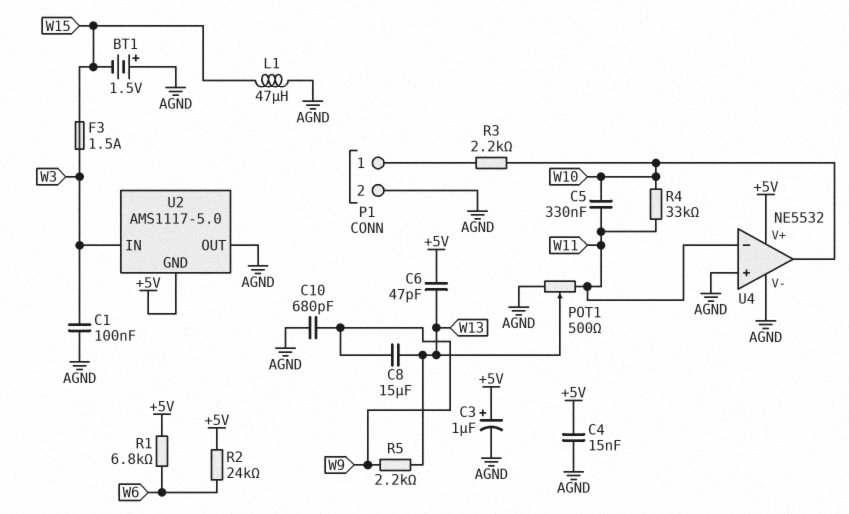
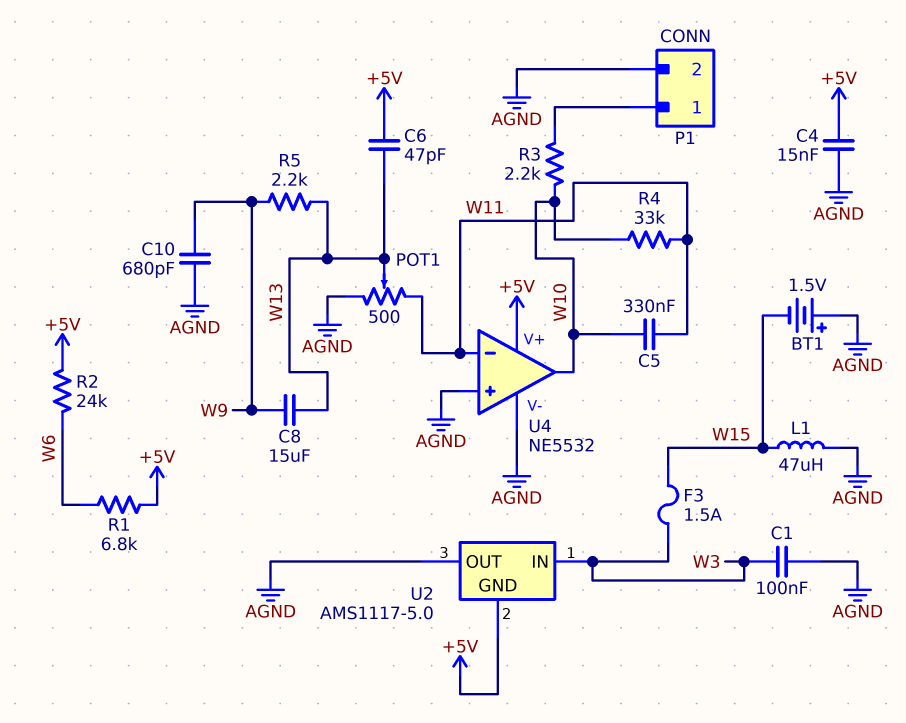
C3: 1uF (plus +5V, minus AGND) -> none

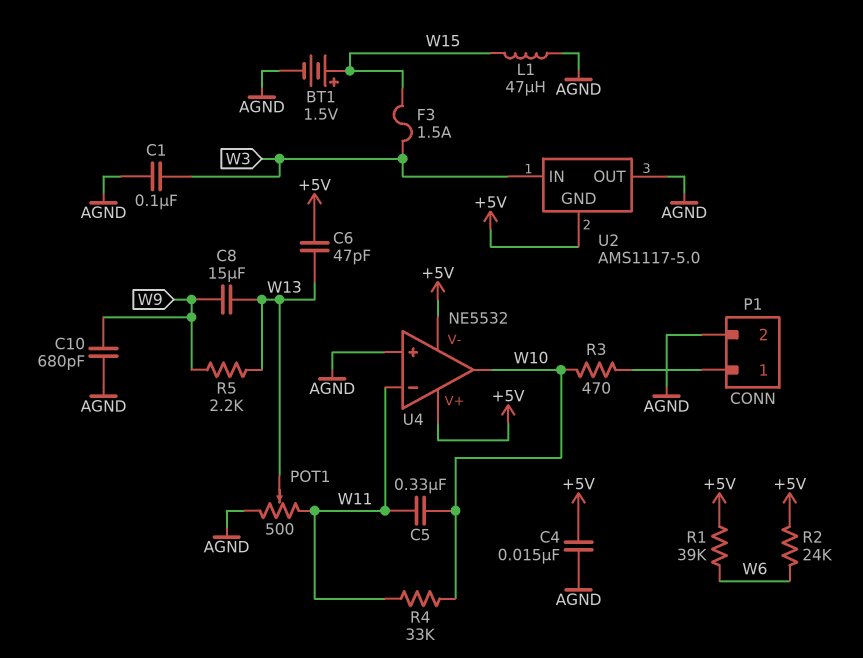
BT1: 1.5V (plus AGND, minus W15) -> 1.5V (plus W15, minus AGND)
R1: 6.8k (+5V, W6) -> 39k (+5V, W6)
R3: 2.2k (P1/1, W10) -> 470 (P1/1, W10)
U4 pin V-: AGND -> +5V

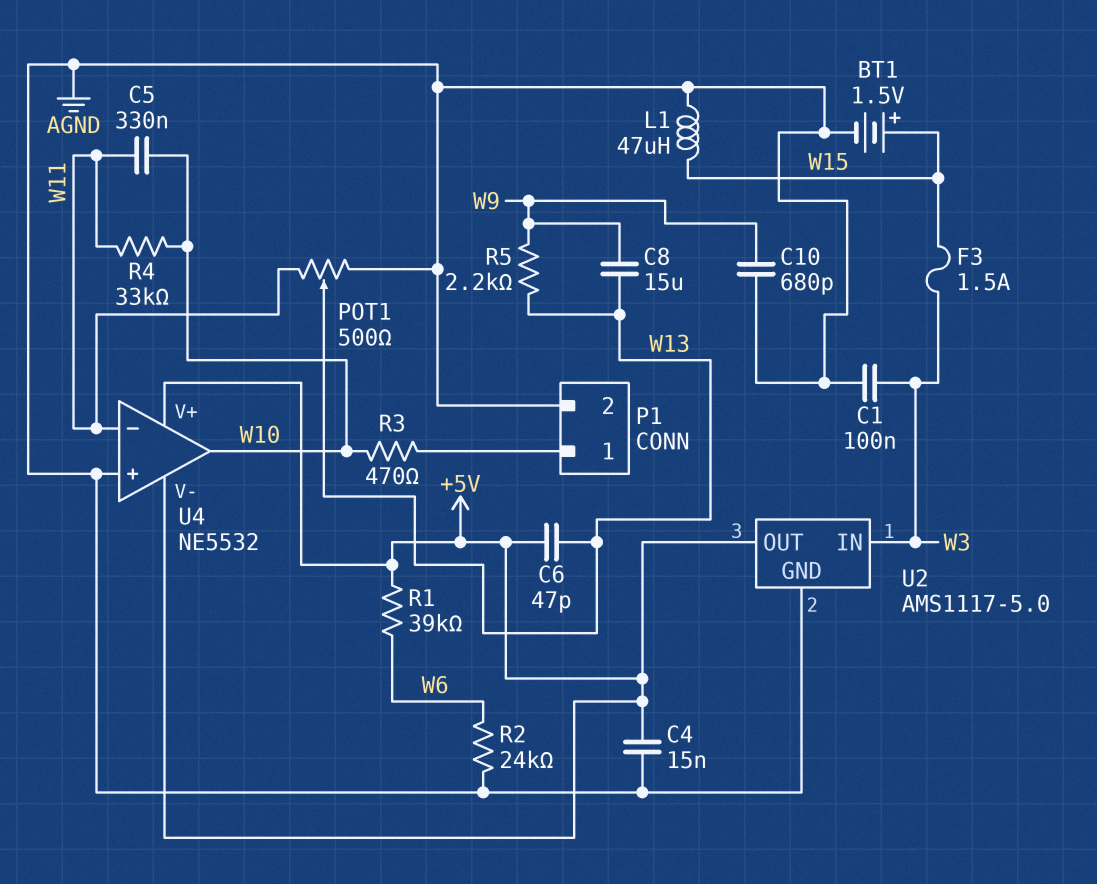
R2: 24k (+5V, W6) -> 24k (AGND, W6)
U2 pin GND: +5V -> AGND
U2 pin OUT: AGND -> +5V

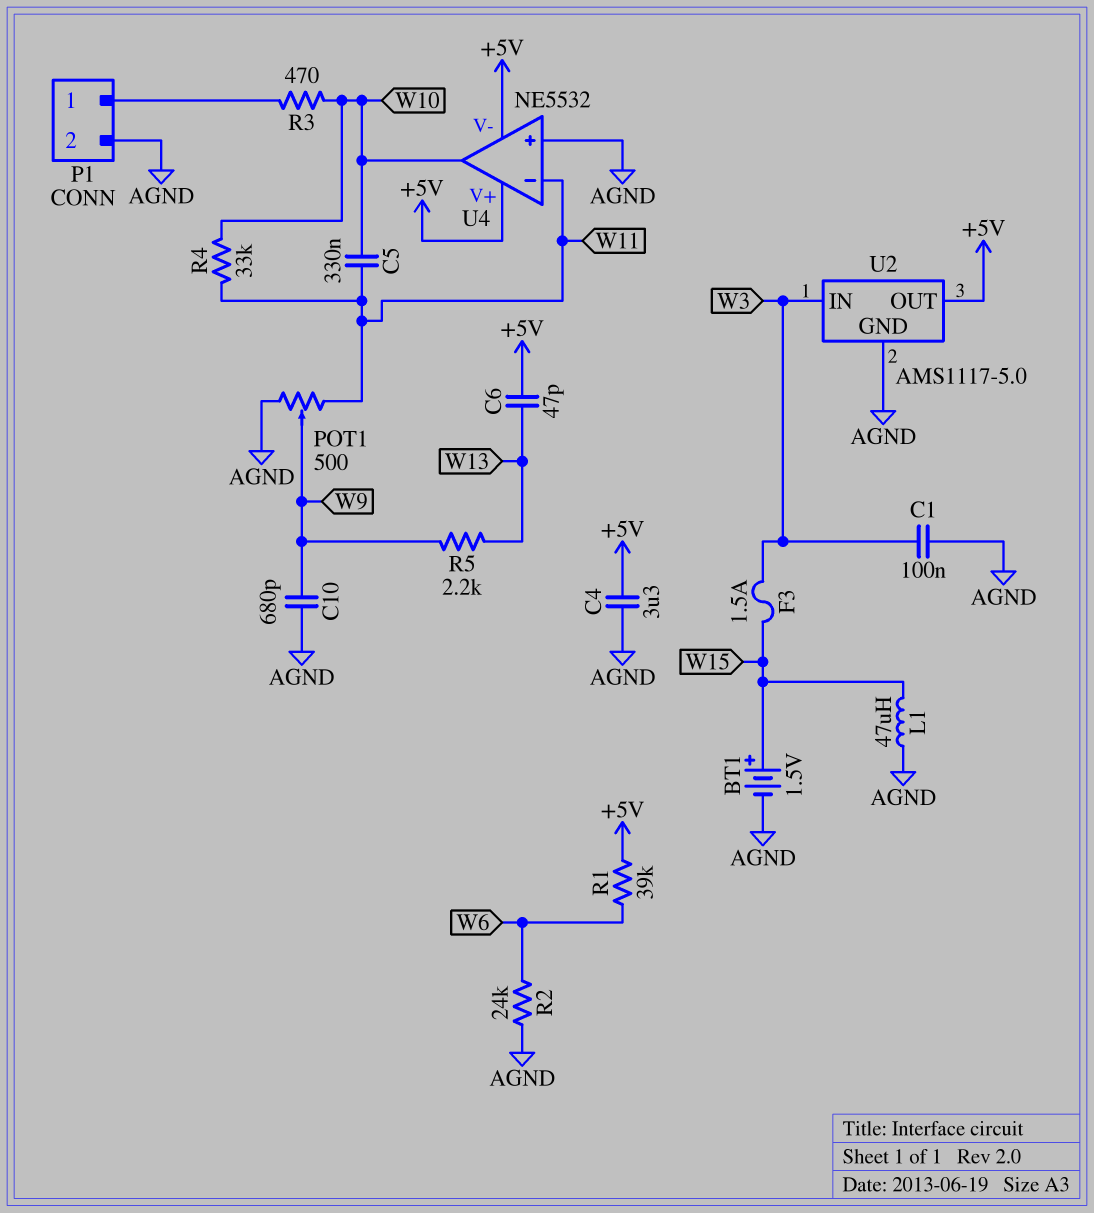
C4: 15nF (+5V, AGND) -> 3.3uF (+5V, AGND)
C8: 15uF (W9, W13) -> none
POT1: 500 (AGND, W11, wiper W13) -> 500 (AGND, W11, wiper W9)

